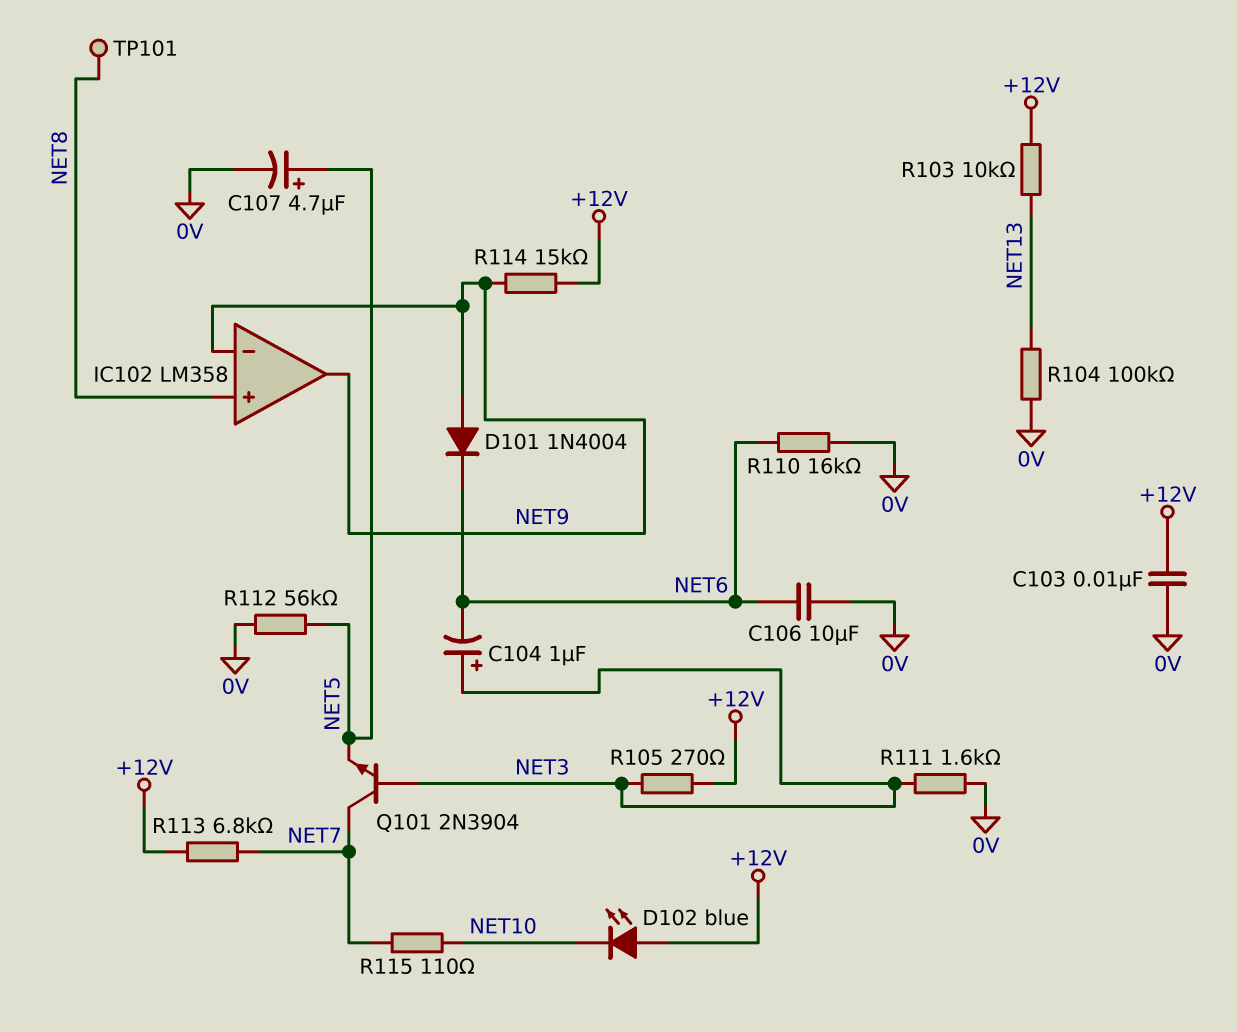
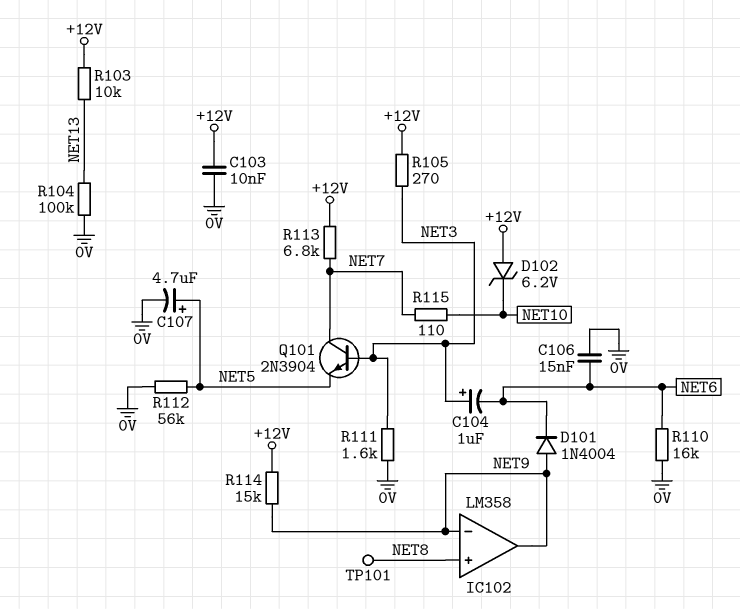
C106: 10uF (0V, NET6) -> 15nF (0V, NET6)
D102: LED blue (A +12V, K NET10) -> zener 6.2V (A +12V, K NET10)

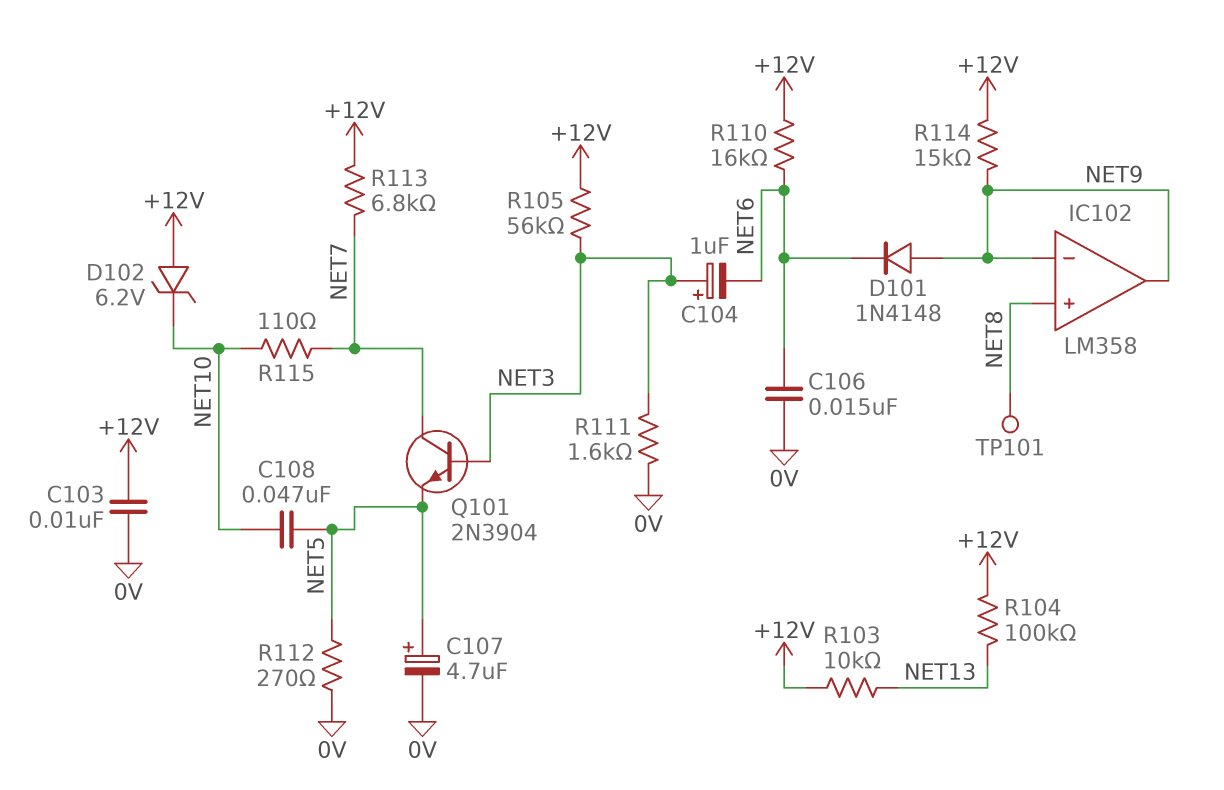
C108: none -> 47nF (NET5, NET10)
D101: diode 1N4004 (A NET9, K NET6) -> diode 1N4148 (A NET9, K NET6)
R104: 100k (0V, NET13) -> 100k (+12V, NET13)
R105: 270 (+12V, NET3) -> 56k (+12V, NET3)
R110: 16k (0V, NET6) -> 16k (+12V, NET6)
R112: 56k (0V, NET5) -> 270 (0V, NET5)

